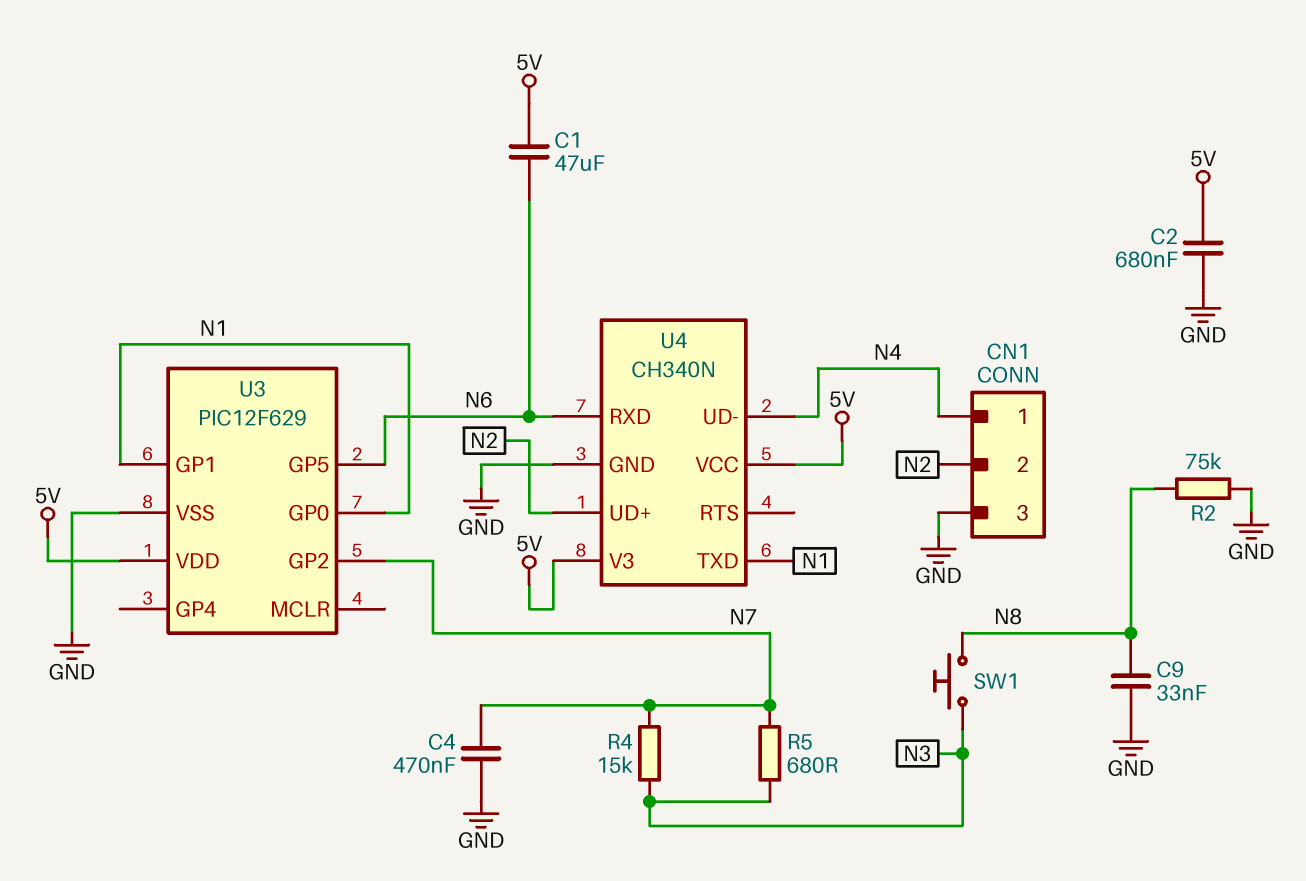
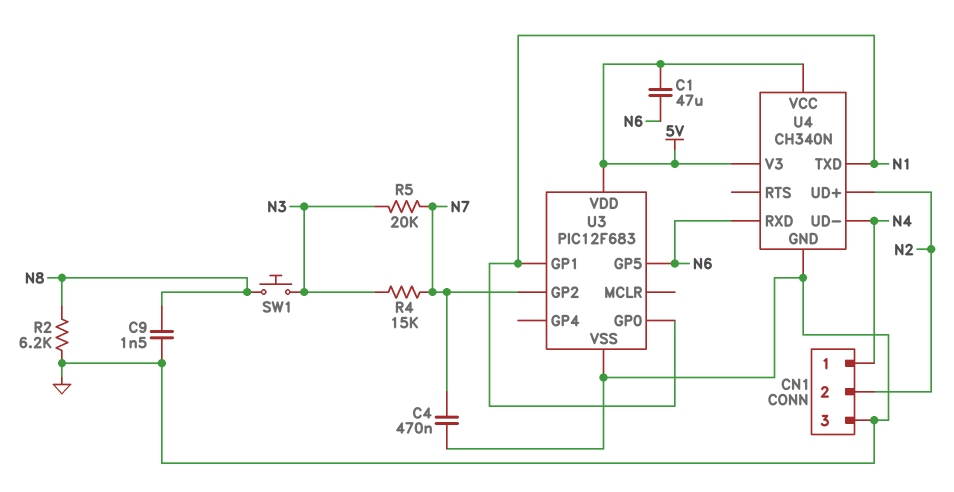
C2: 680nF (5V, GND) -> none
C9: 33nF (GND, N8) -> 1.5nF (GND, N8)
R2: 75k (GND, N8) -> 6.2k (GND, N8)
R5: 680 (N3, N7) -> 20k (N3, N7)
U3: PIC12F629 -> PIC12F683

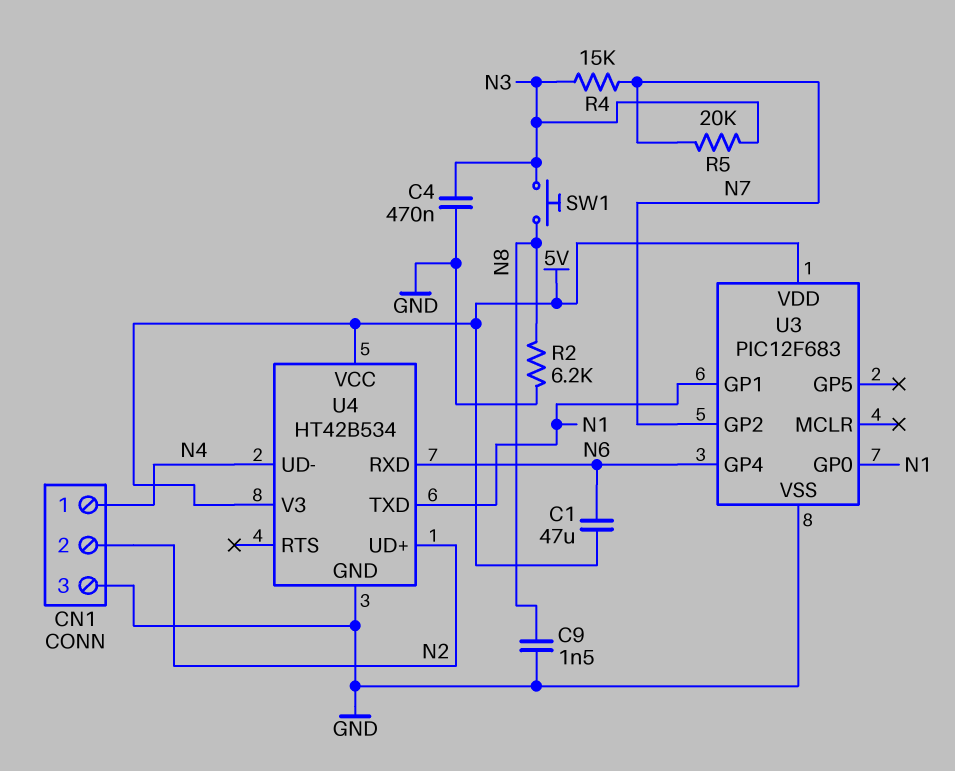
C4: 470nF (GND, N7) -> 470nF (GND, N3)
U3 pin GP4: none -> N6
U3 pin GP5: N6 -> none
U4: CH340N -> HT42B534

